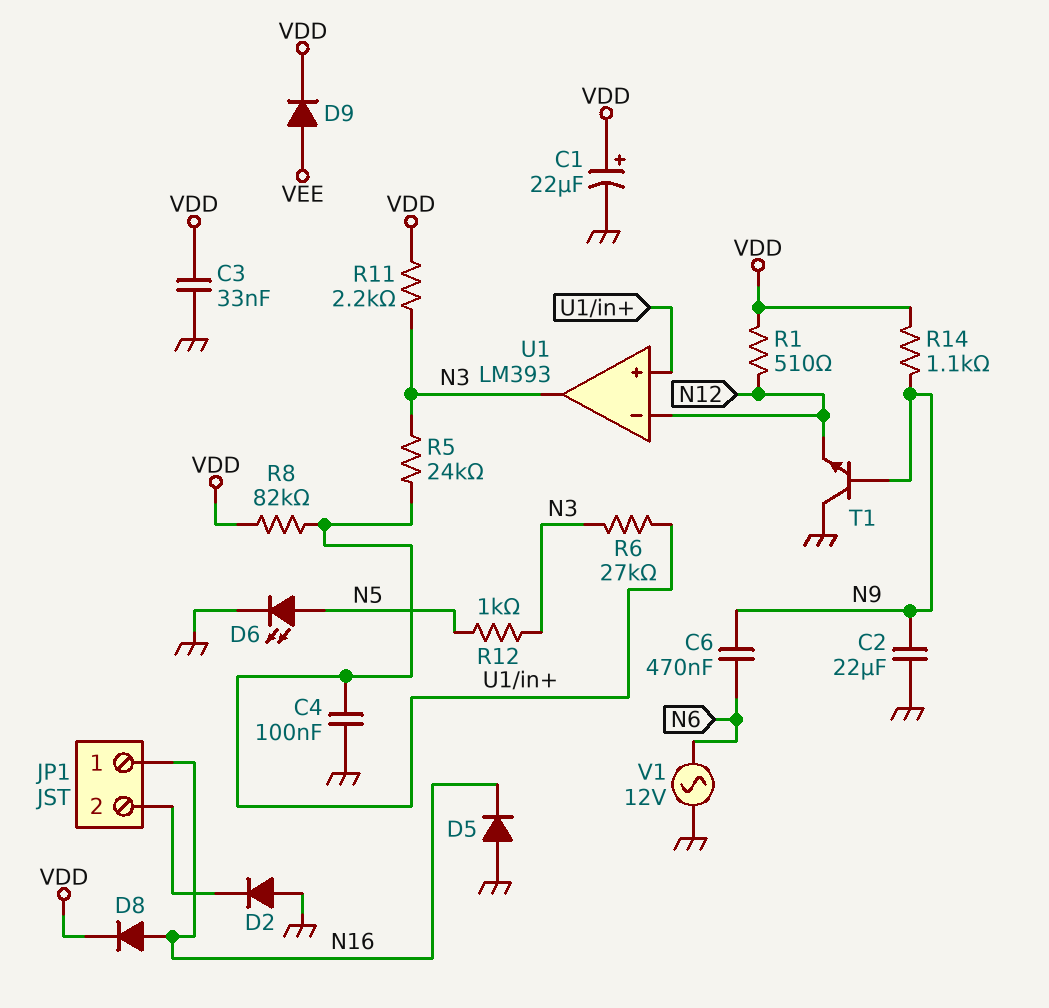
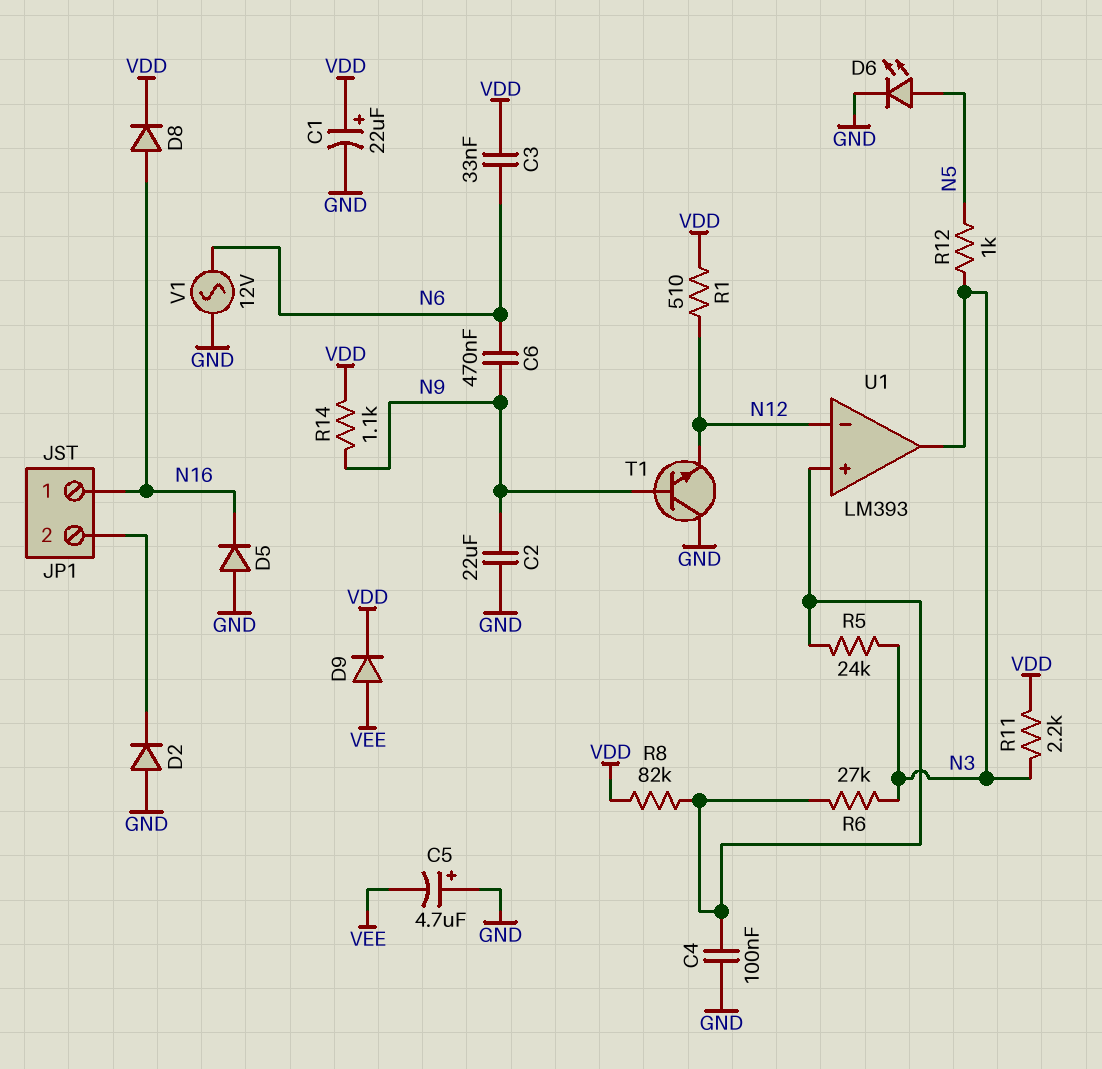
C3: 33nF (GND, VDD) -> 33nF (N6, VDD)
C5: none -> 4.7uF (plus GND, minus VEE)

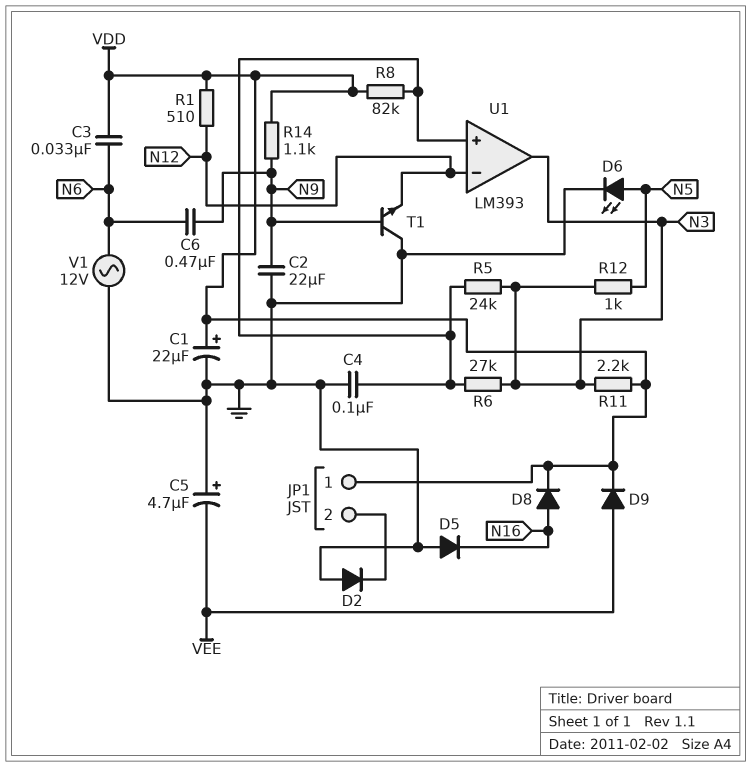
JP1 pin 1: N16 -> VDD

